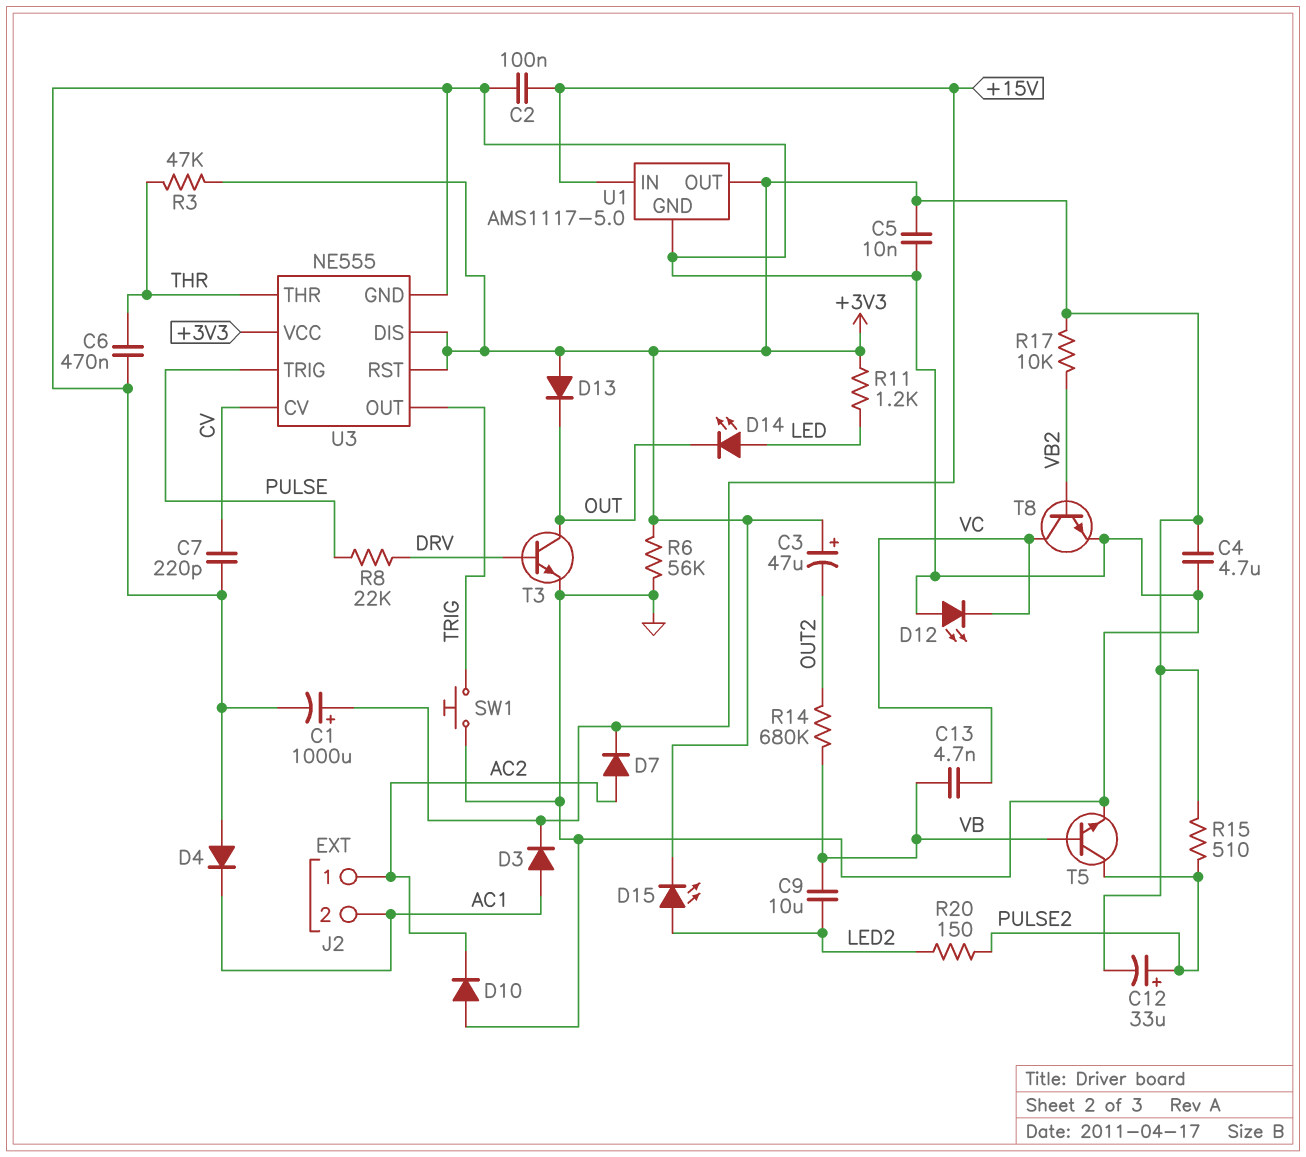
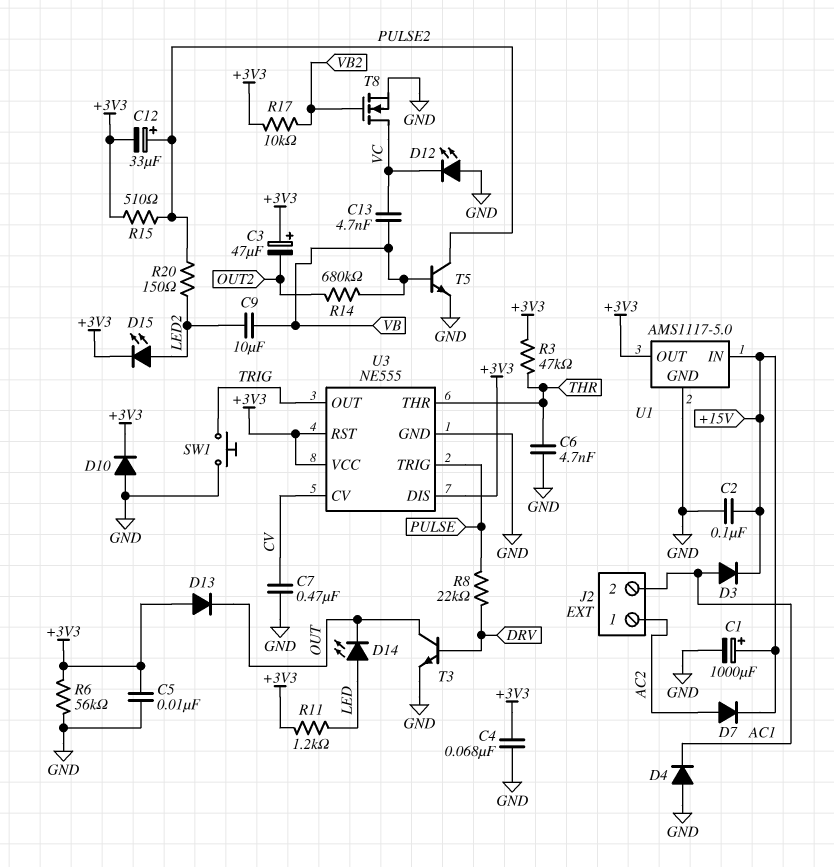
C4: 4.7uF (+3V3, GND) -> 68nF (+3V3, GND)
C6: 470nF (GND, THR) -> 4.7nF (GND, THR)
C7: 220pF (CV, GND) -> 470nF (CV, GND)
D10: diode (A GND, K AC2) -> diode (A GND, K +3V3)
T8: NPN (B VB2, C VC, E GND) -> NMOS (G VB2, D VC, S GND)

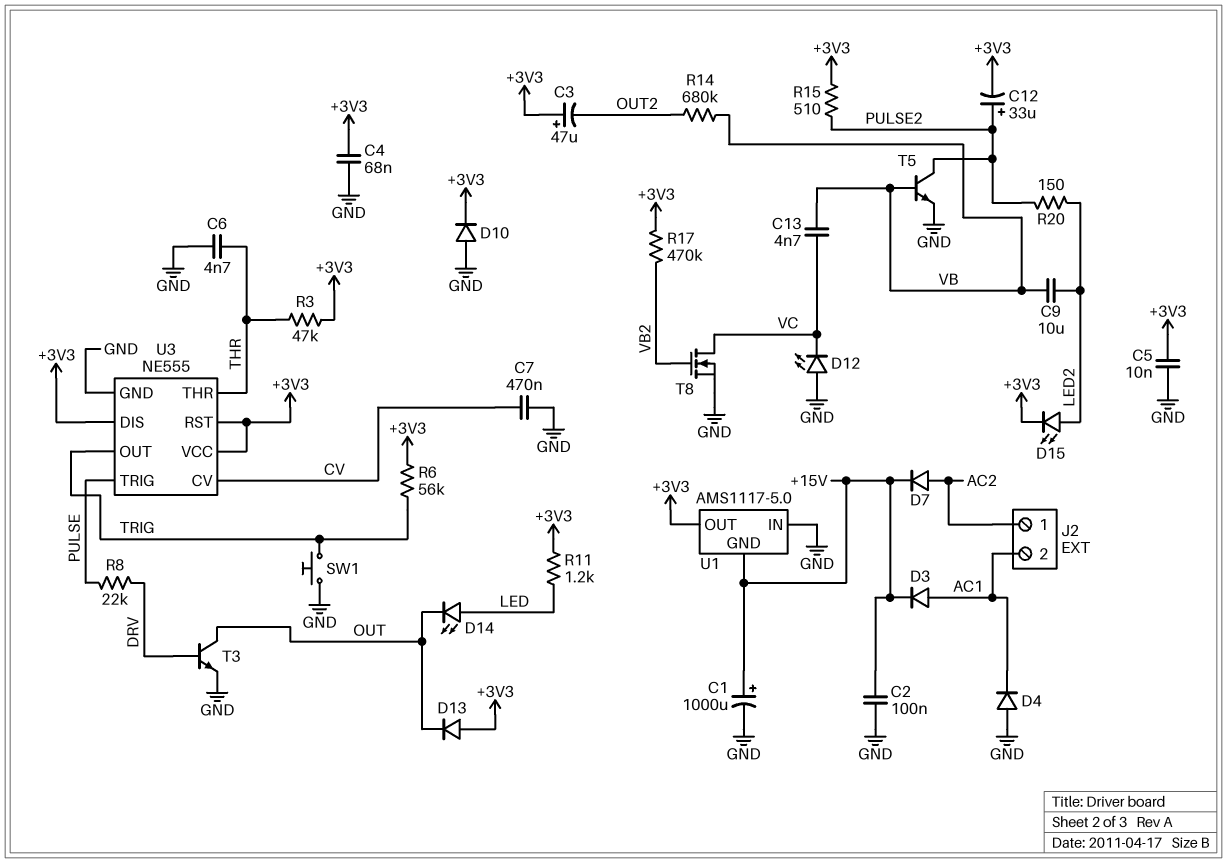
R6: 56k (+3V3, GND) -> 56k (+3V3, TRIG)
R17: 10k (+3V3, VB2) -> 470k (+3V3, VB2)
U1 pin GND: GND -> +15V
U1 pin IN: +15V -> GND

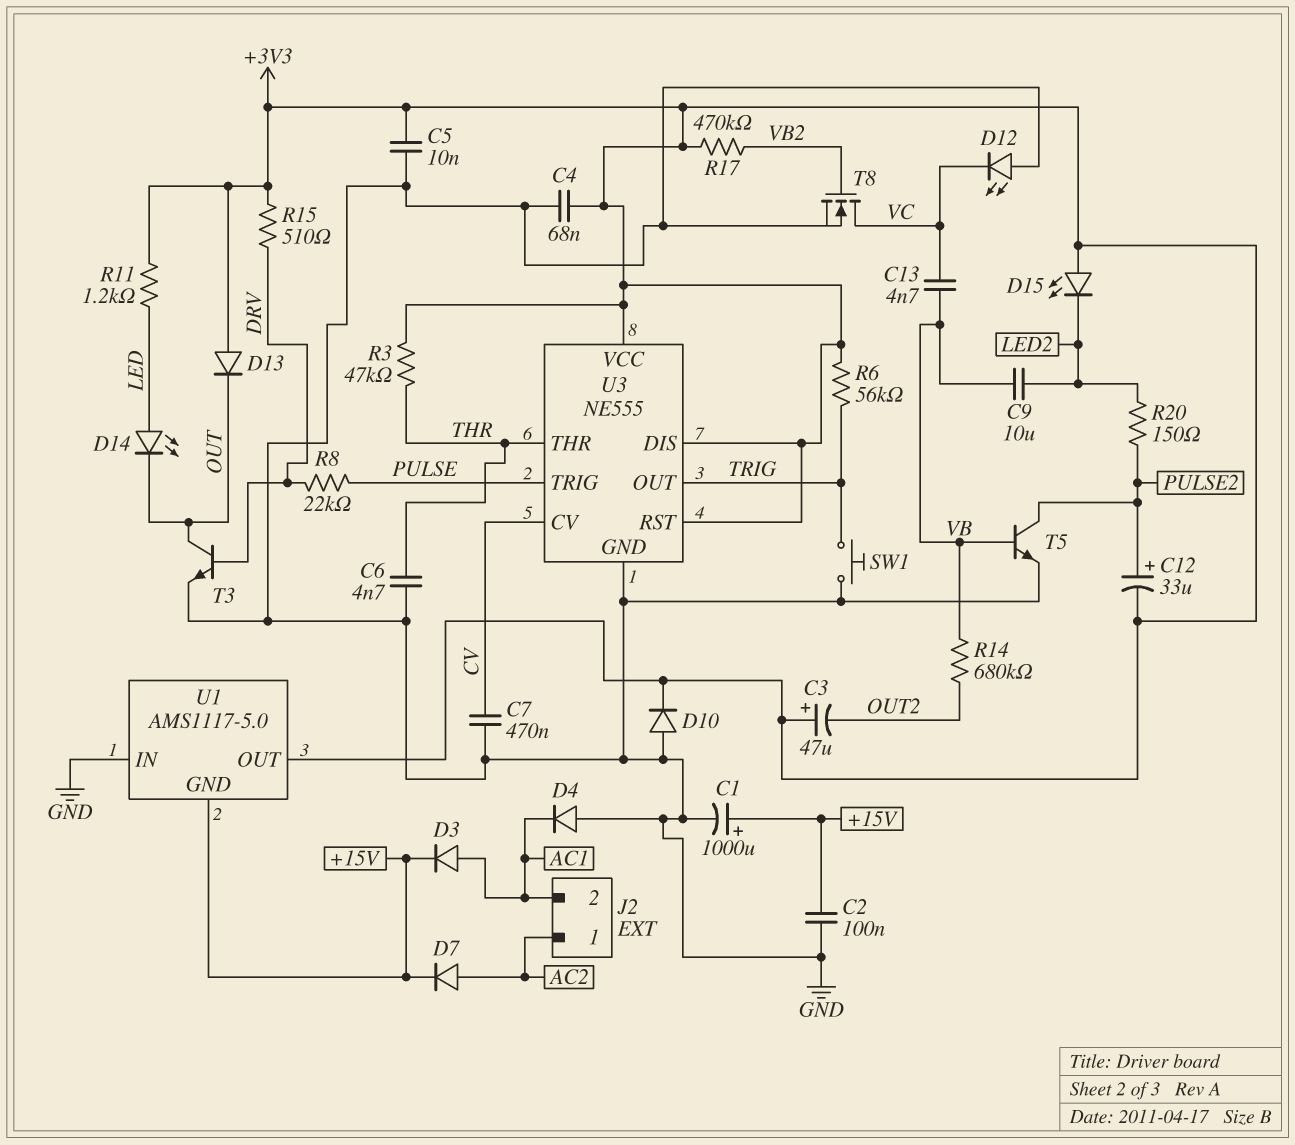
D15: LED (A LED2, K +3V3) -> LED (A +3V3, K LED2)
R15: 510 (+3V3, PULSE2) -> 510 (+3V3, DRV)

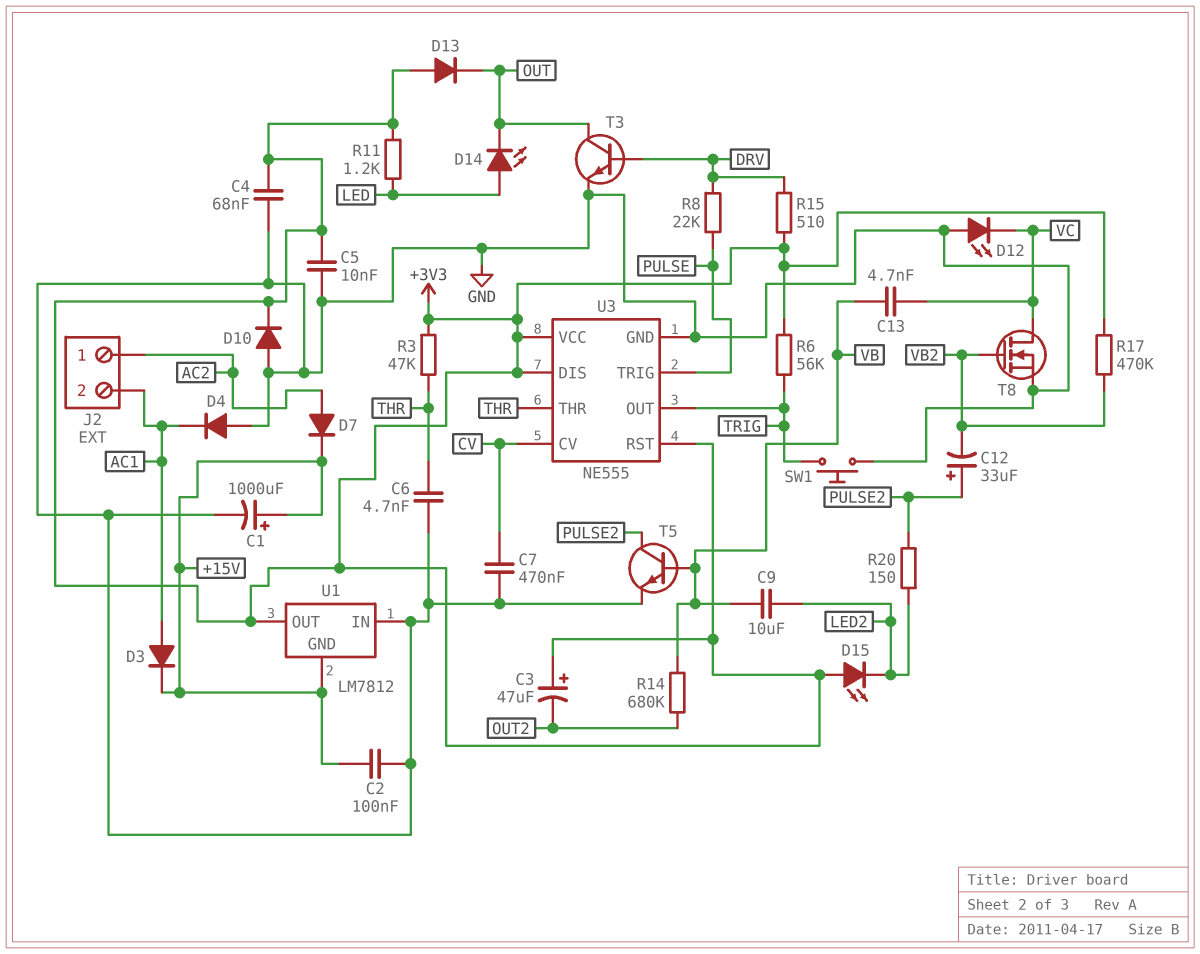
C12: 33uF (plus PULSE2, minus +3V3) -> 33uF (plus PULSE2, minus VB2)
U1: AMS1117-5.0 -> LM7812

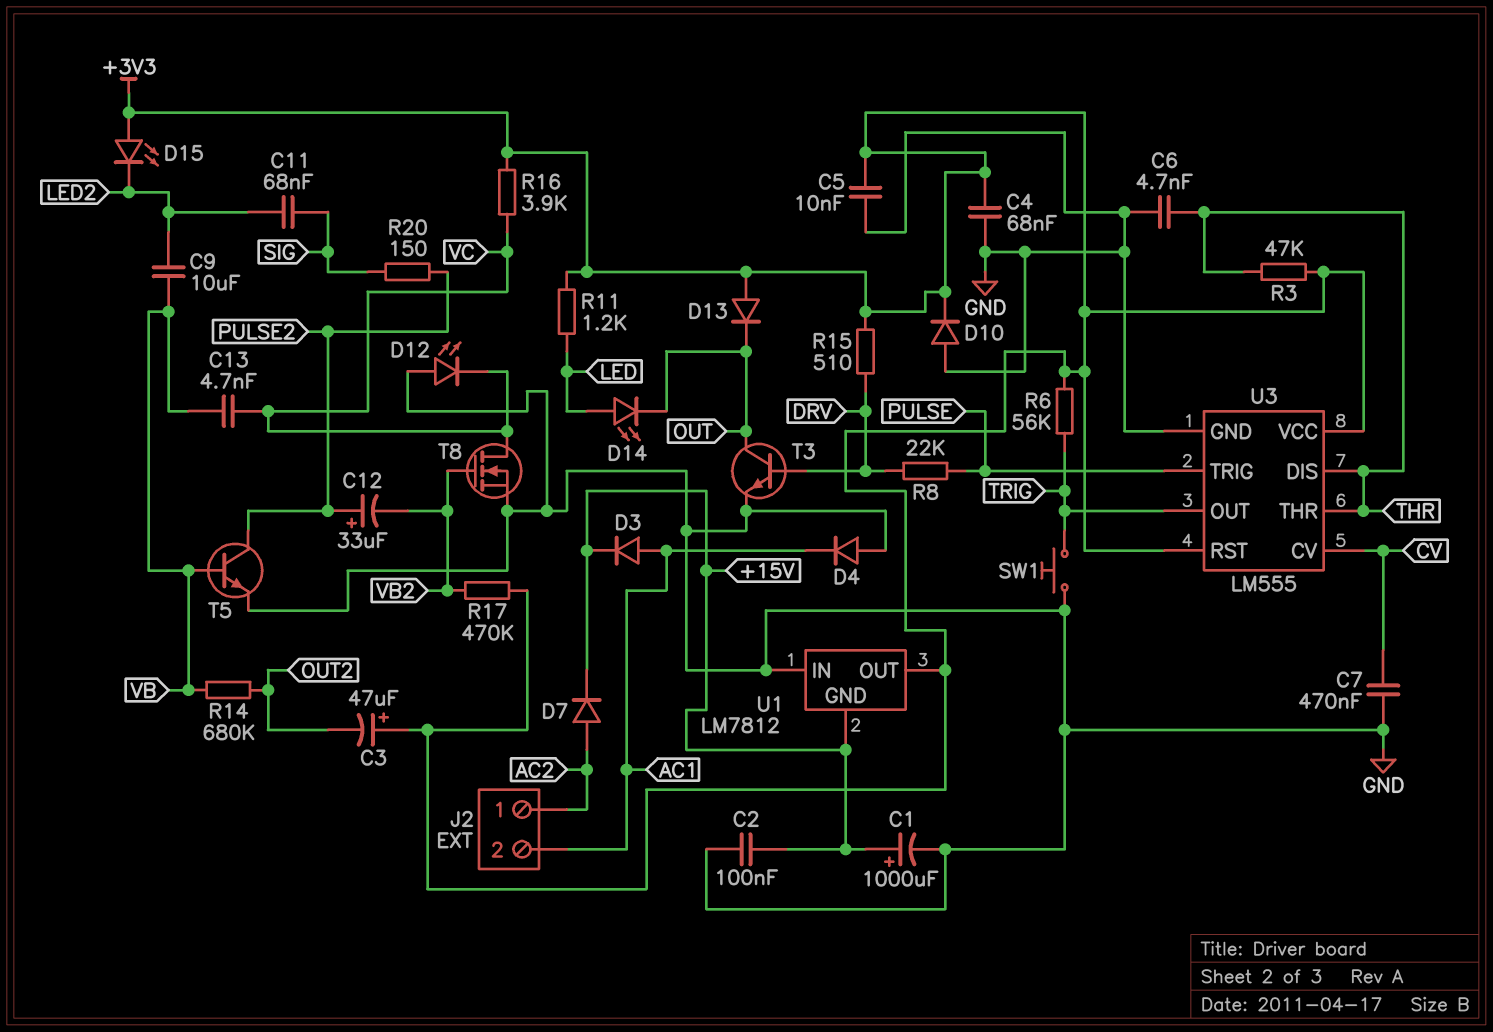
C11: none -> 68nF (LED2, SIG)
R16: none -> 3.9k (+3V3, VC)
R20: 150 (LED2, PULSE2) -> 150 (PULSE2, SIG)
U3: NE555 -> LM555
U3 pin DIS: +3V3 -> THR

